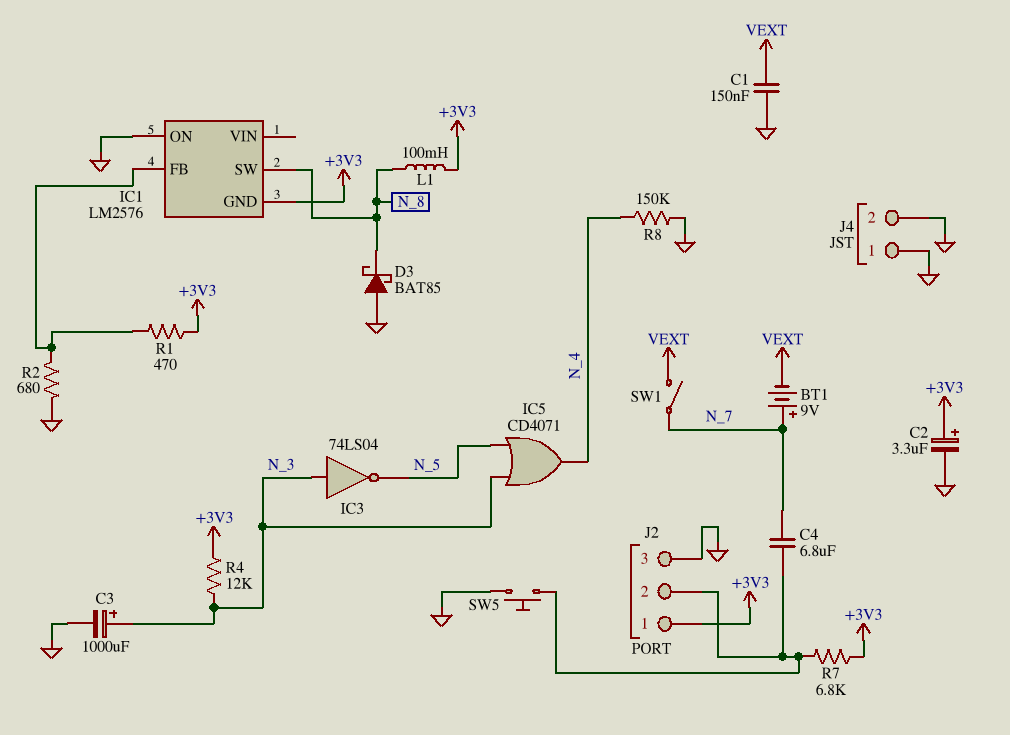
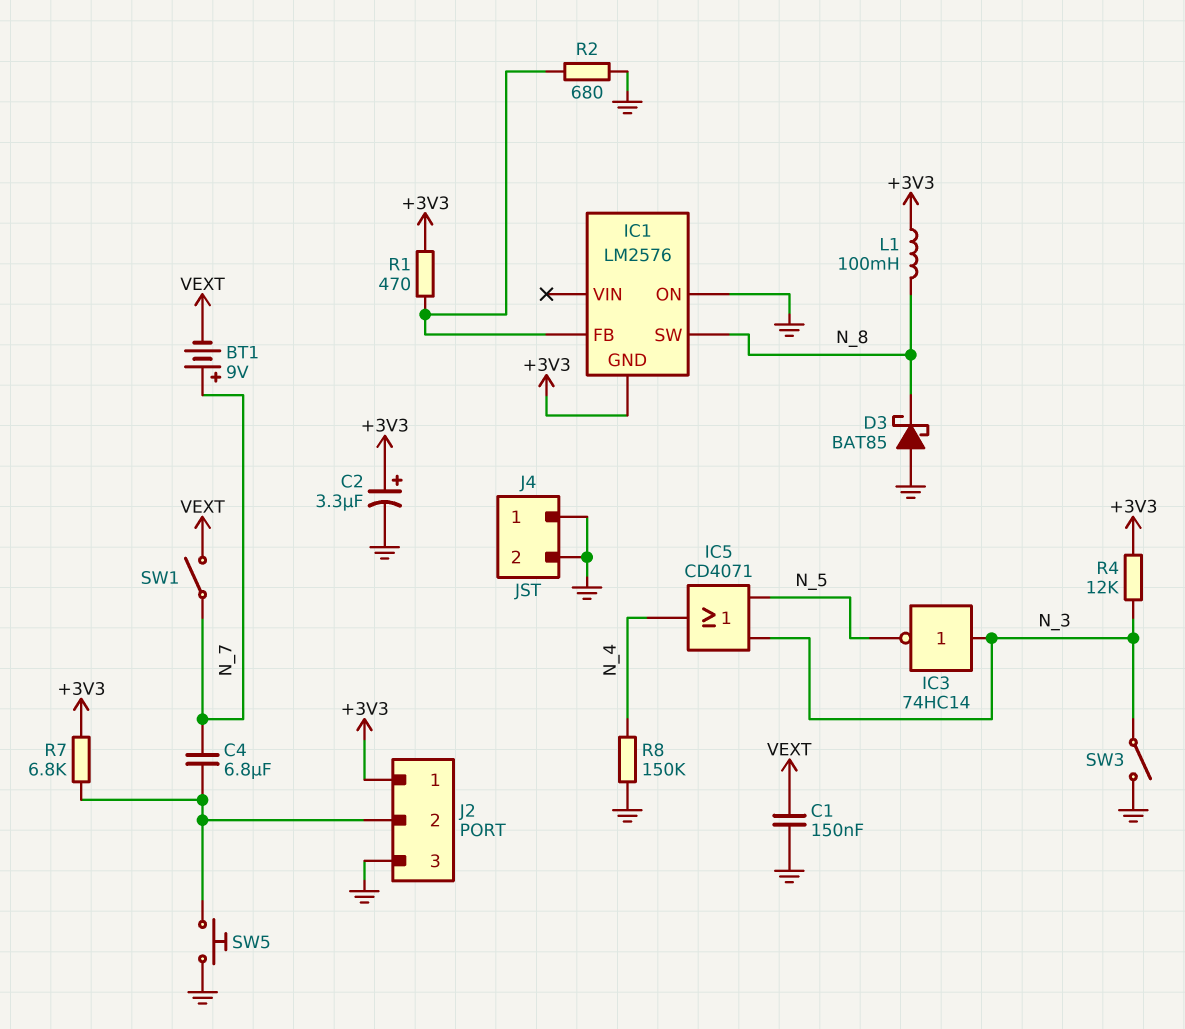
C3: 1000uF (plus N_3, minus GND) -> none
IC3: NOT 74LS04 (in N_3, out N_5) -> NOT 74HC14 (in N_3, out N_5)
SW3: none -> switch (GND, N_3)

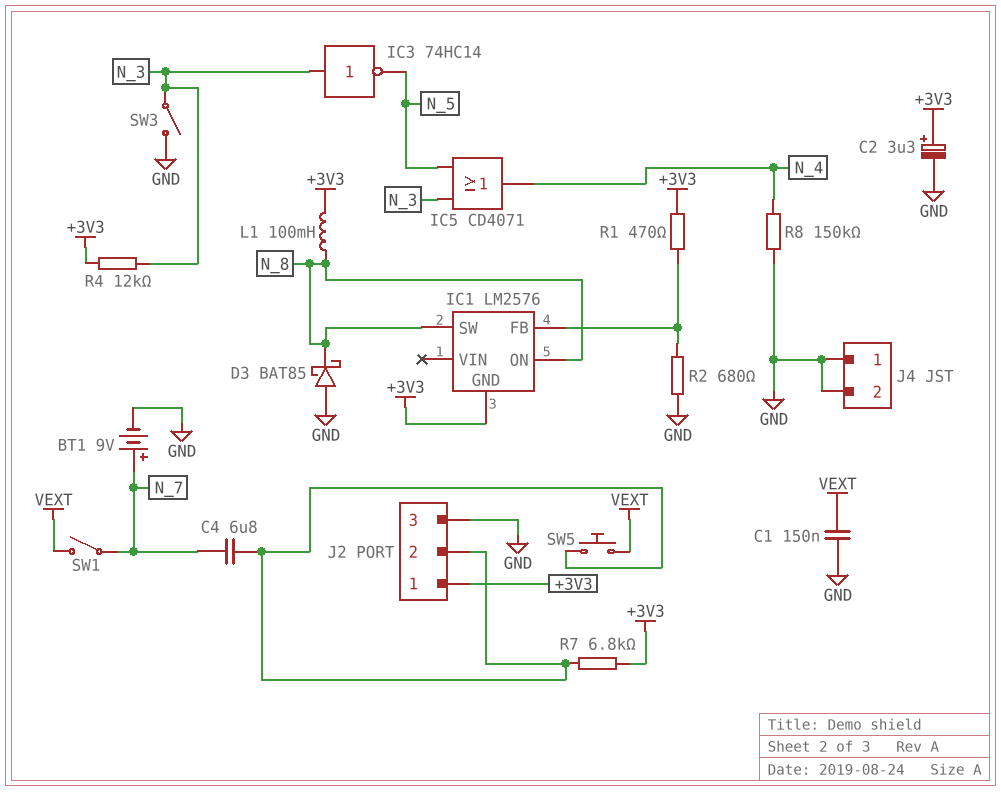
BT1: 9V (plus N_7, minus VEXT) -> 9V (plus N_7, minus GND)
IC1 pin ON: GND -> N_8
SW5: button (GND, J2/2) -> button (J2/2, VEXT)

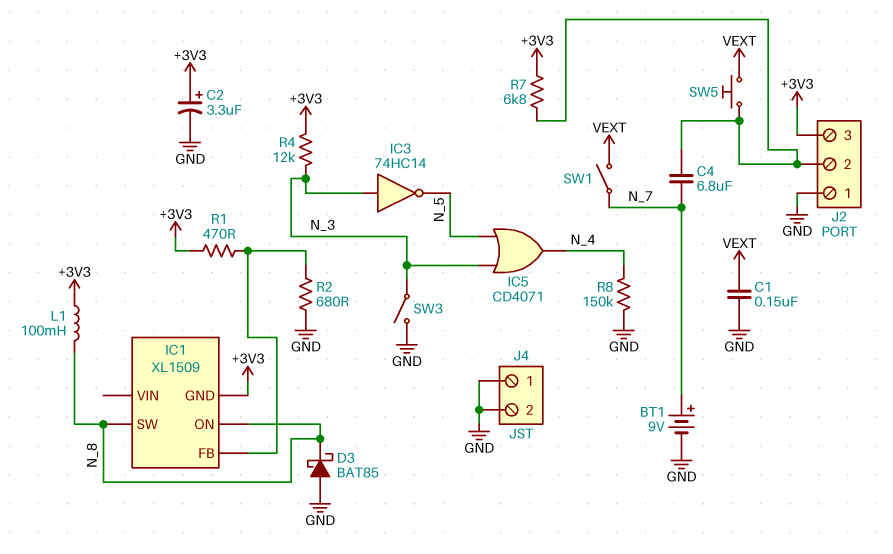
IC1: LM2576 -> XL1509
J2 pin 1: +3V3 -> GND
J2 pin 3: GND -> +3V3

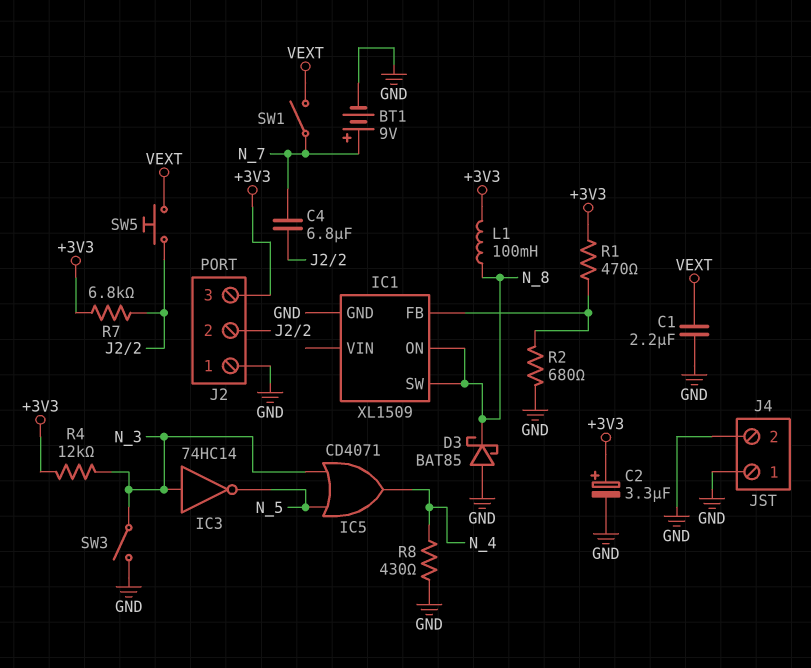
C1: 150nF (GND, VEXT) -> 2.2uF (GND, VEXT)
IC1 pin GND: +3V3 -> GND
R8: 150k (GND, N_4) -> 430 (GND, N_4)

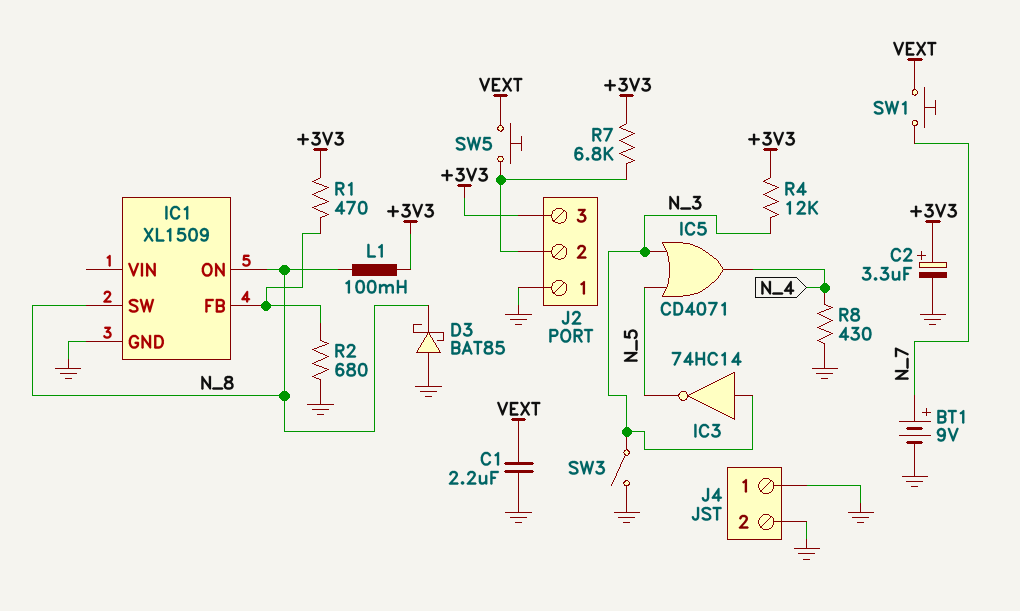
C4: 6.8uF (J2/2, N_7) -> none
SW1: switch (N_7, VEXT) -> button (N_7, VEXT)

